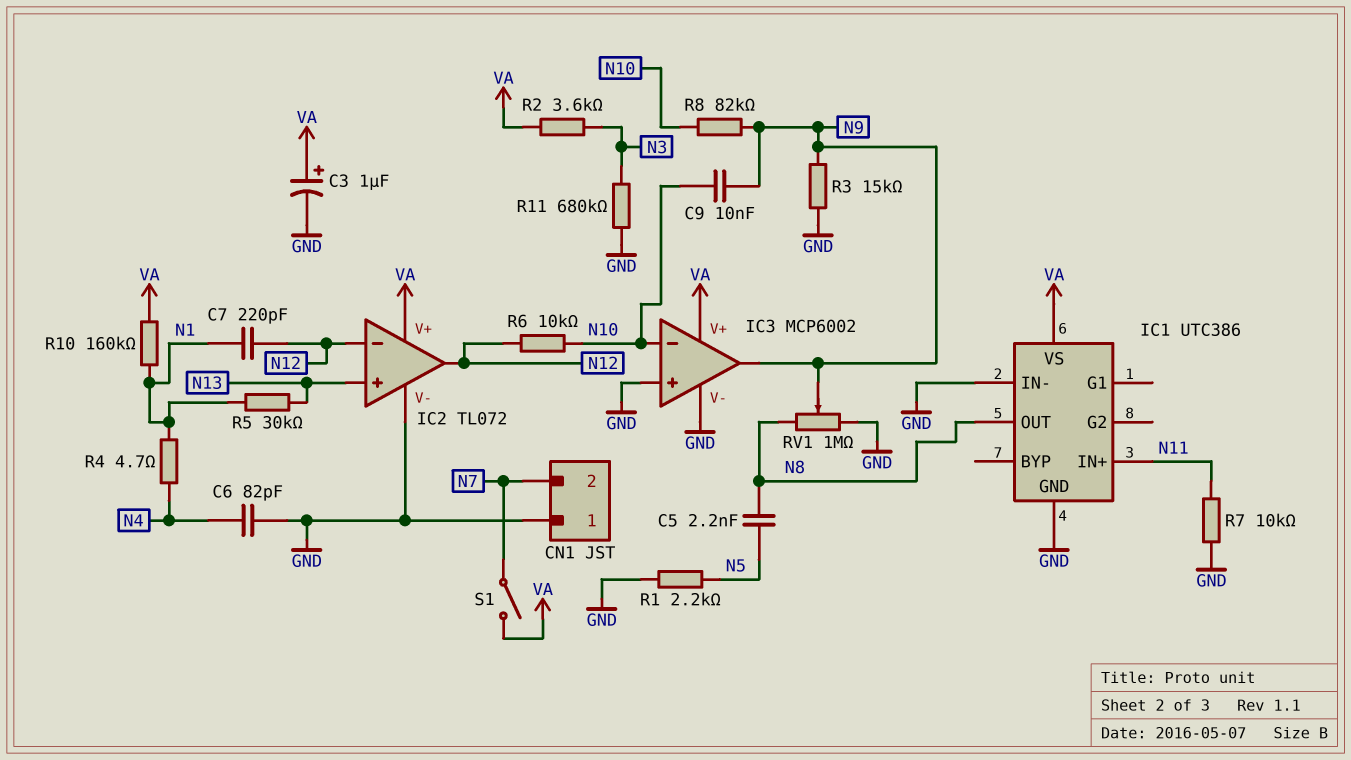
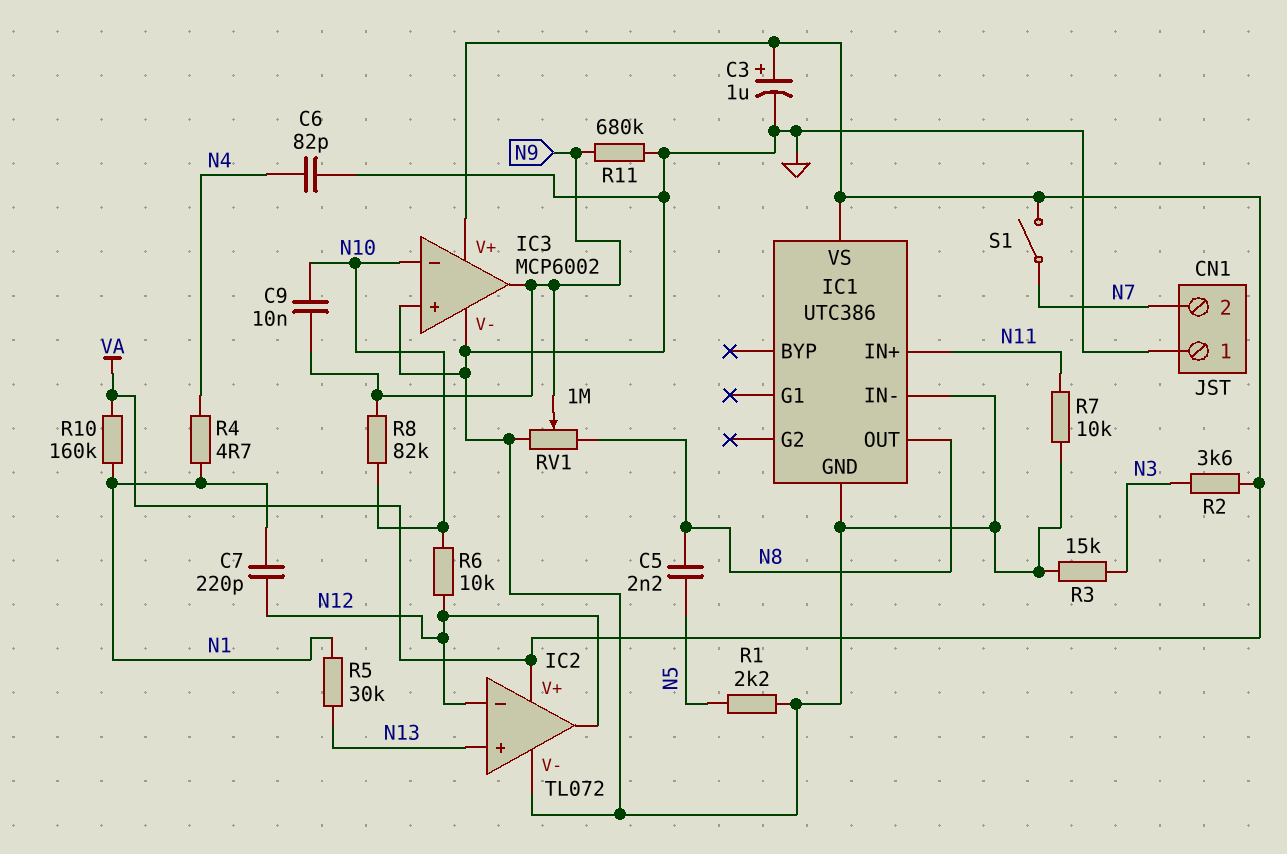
R3: 15k (GND, N9) -> 15k (GND, N3)
R11: 680k (GND, N3) -> 680k (GND, N9)

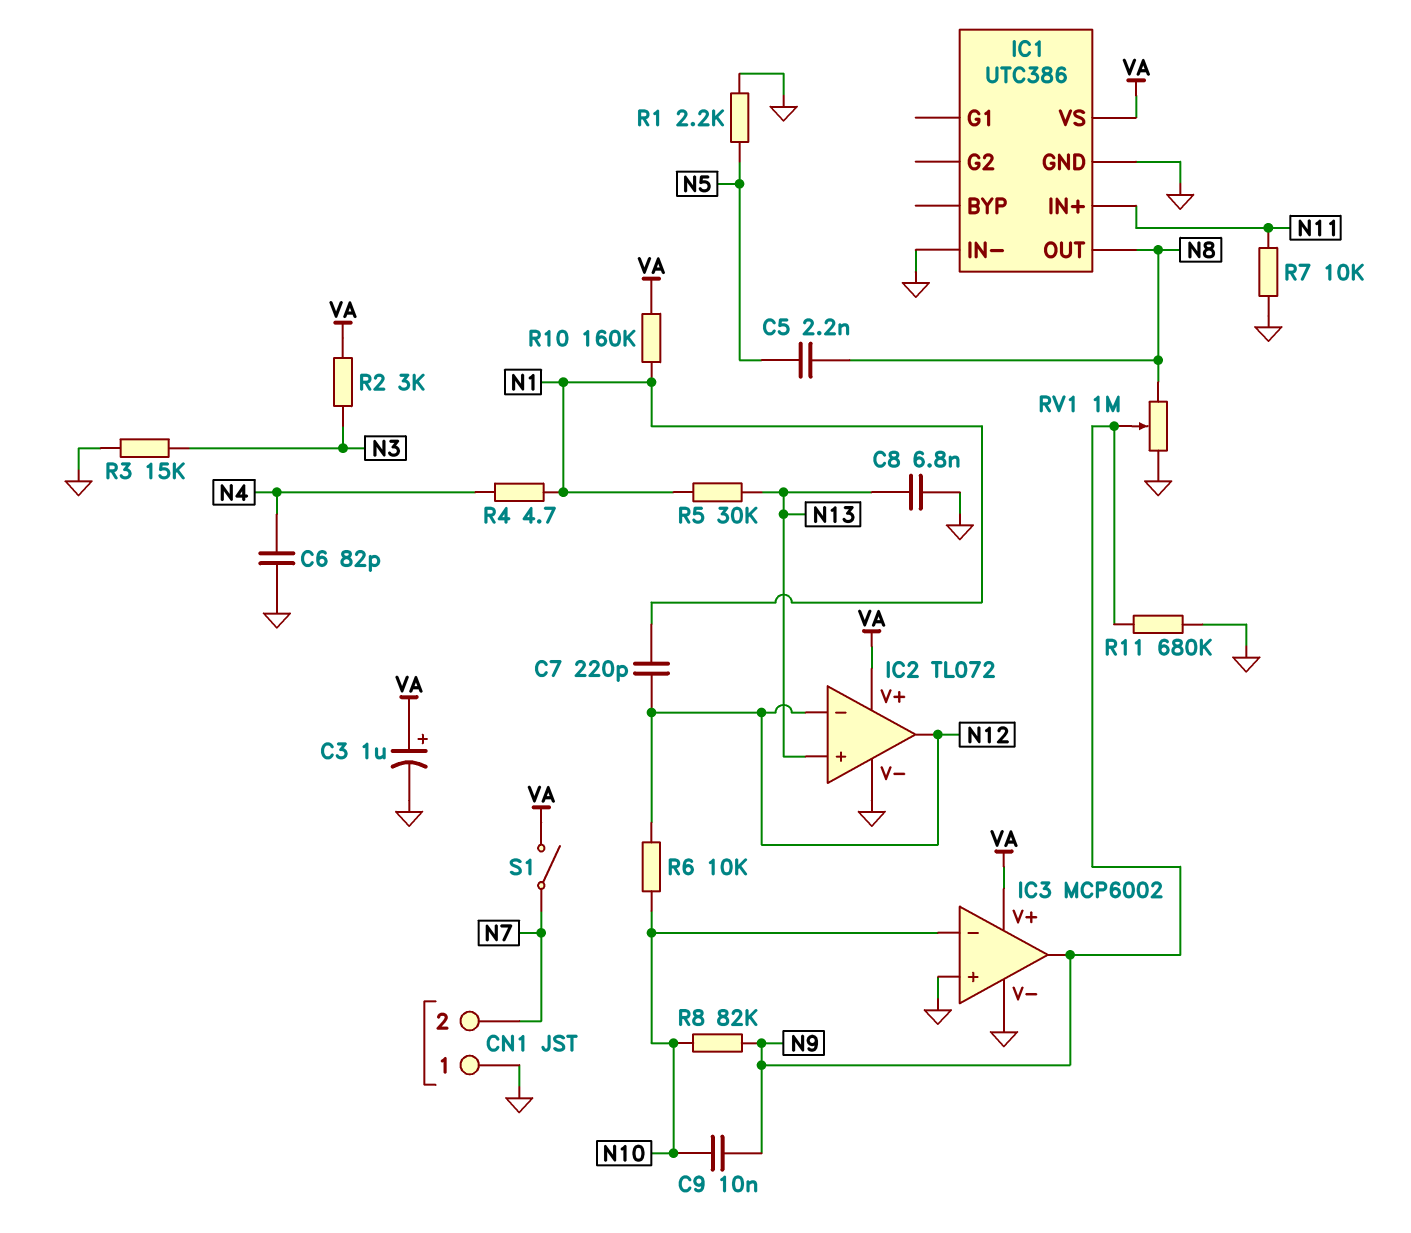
C8: none -> 6.8nF (GND, N13)
R2: 3.6k (N3, VA) -> 3k (N3, VA)

